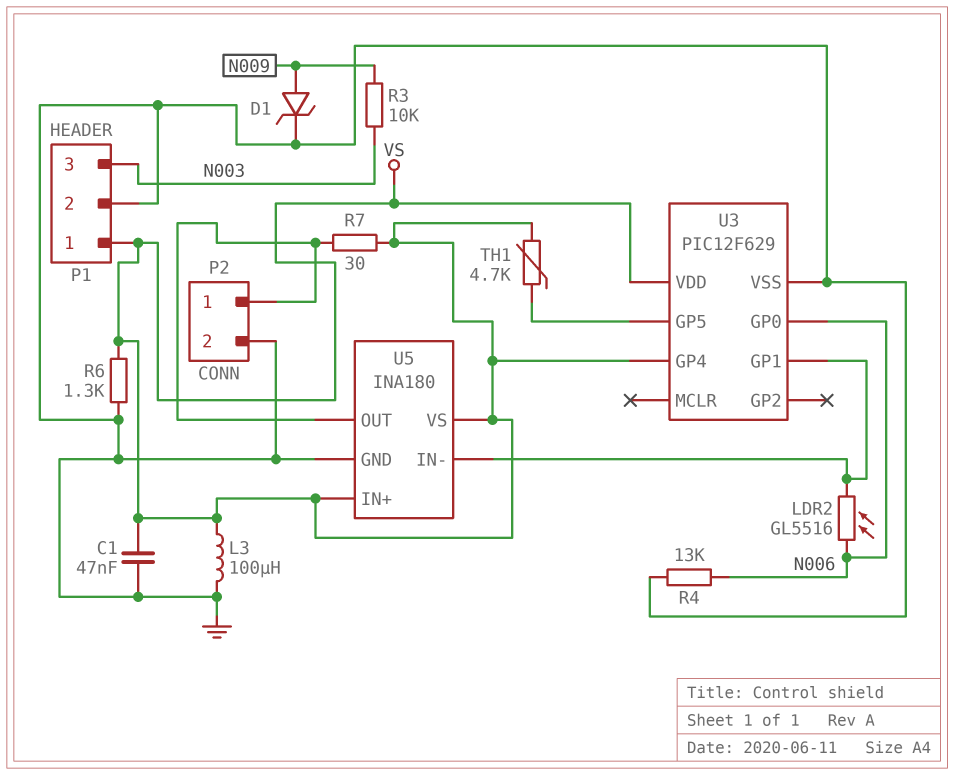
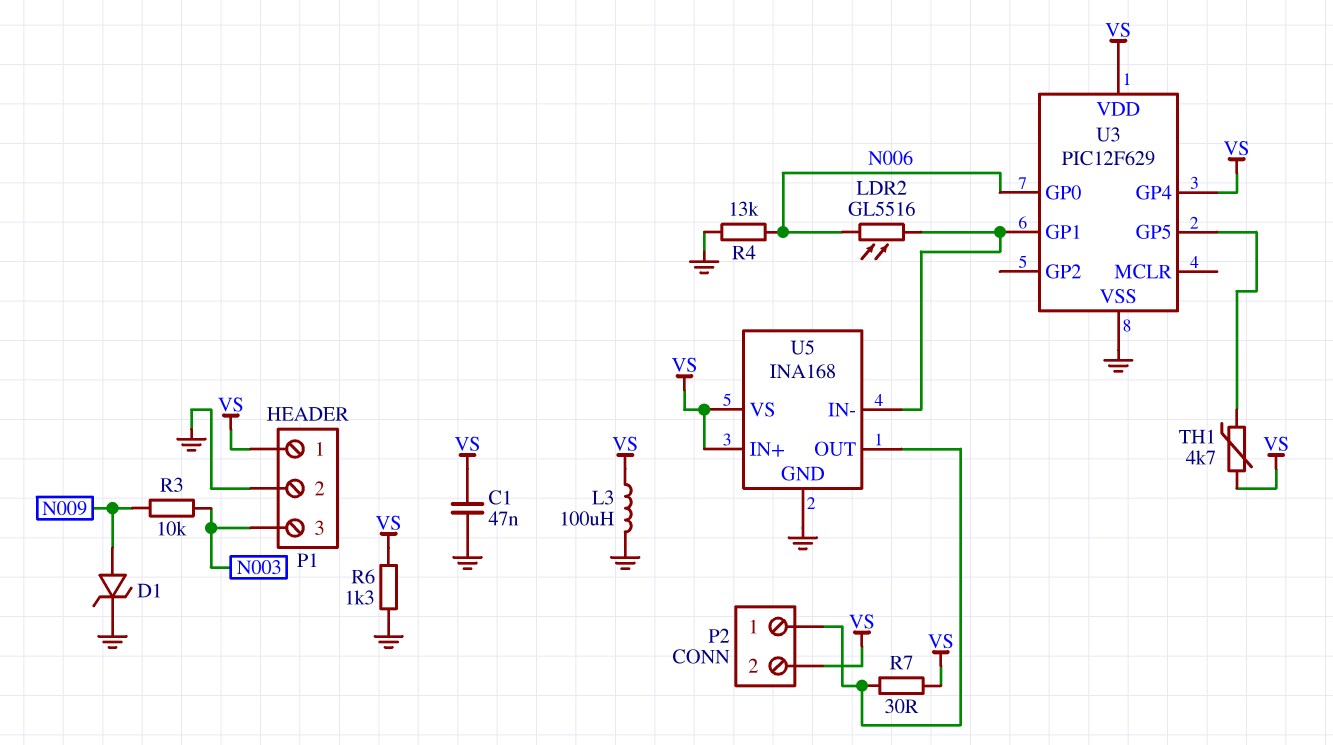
P2 pin 2: GND -> VS
U5: INA180 -> INA168

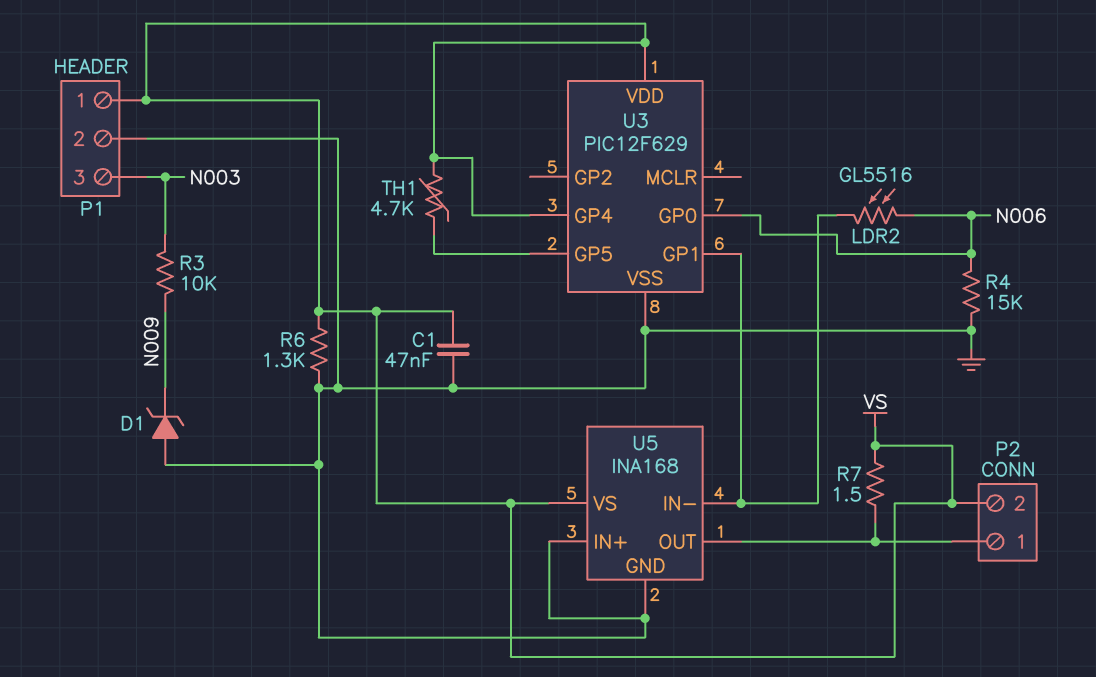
D1: zener (A N009, K GND) -> zener (A GND, K N009)
L3: 100uH (GND, VS) -> none
R4: 13k (GND, N006) -> 15k (GND, N006)
R7: 30 (P2/1, VS) -> 1.5 (P2/1, VS)
U5 pin IN+: VS -> GND

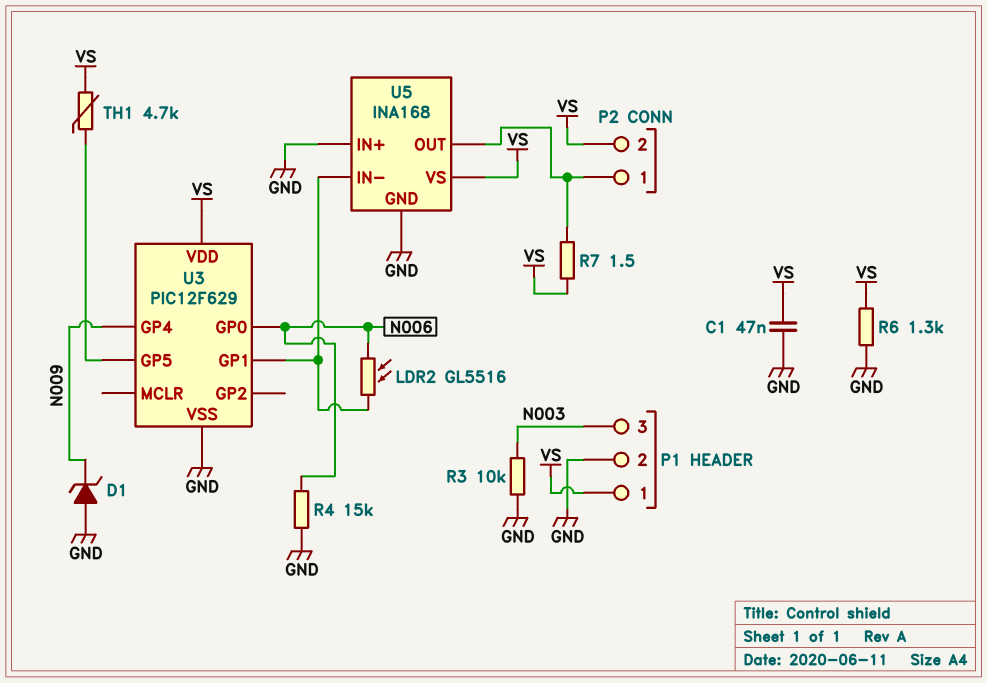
R3: 10k (N003, N009) -> 10k (GND, N003)
U3 pin GP4: VS -> N009

